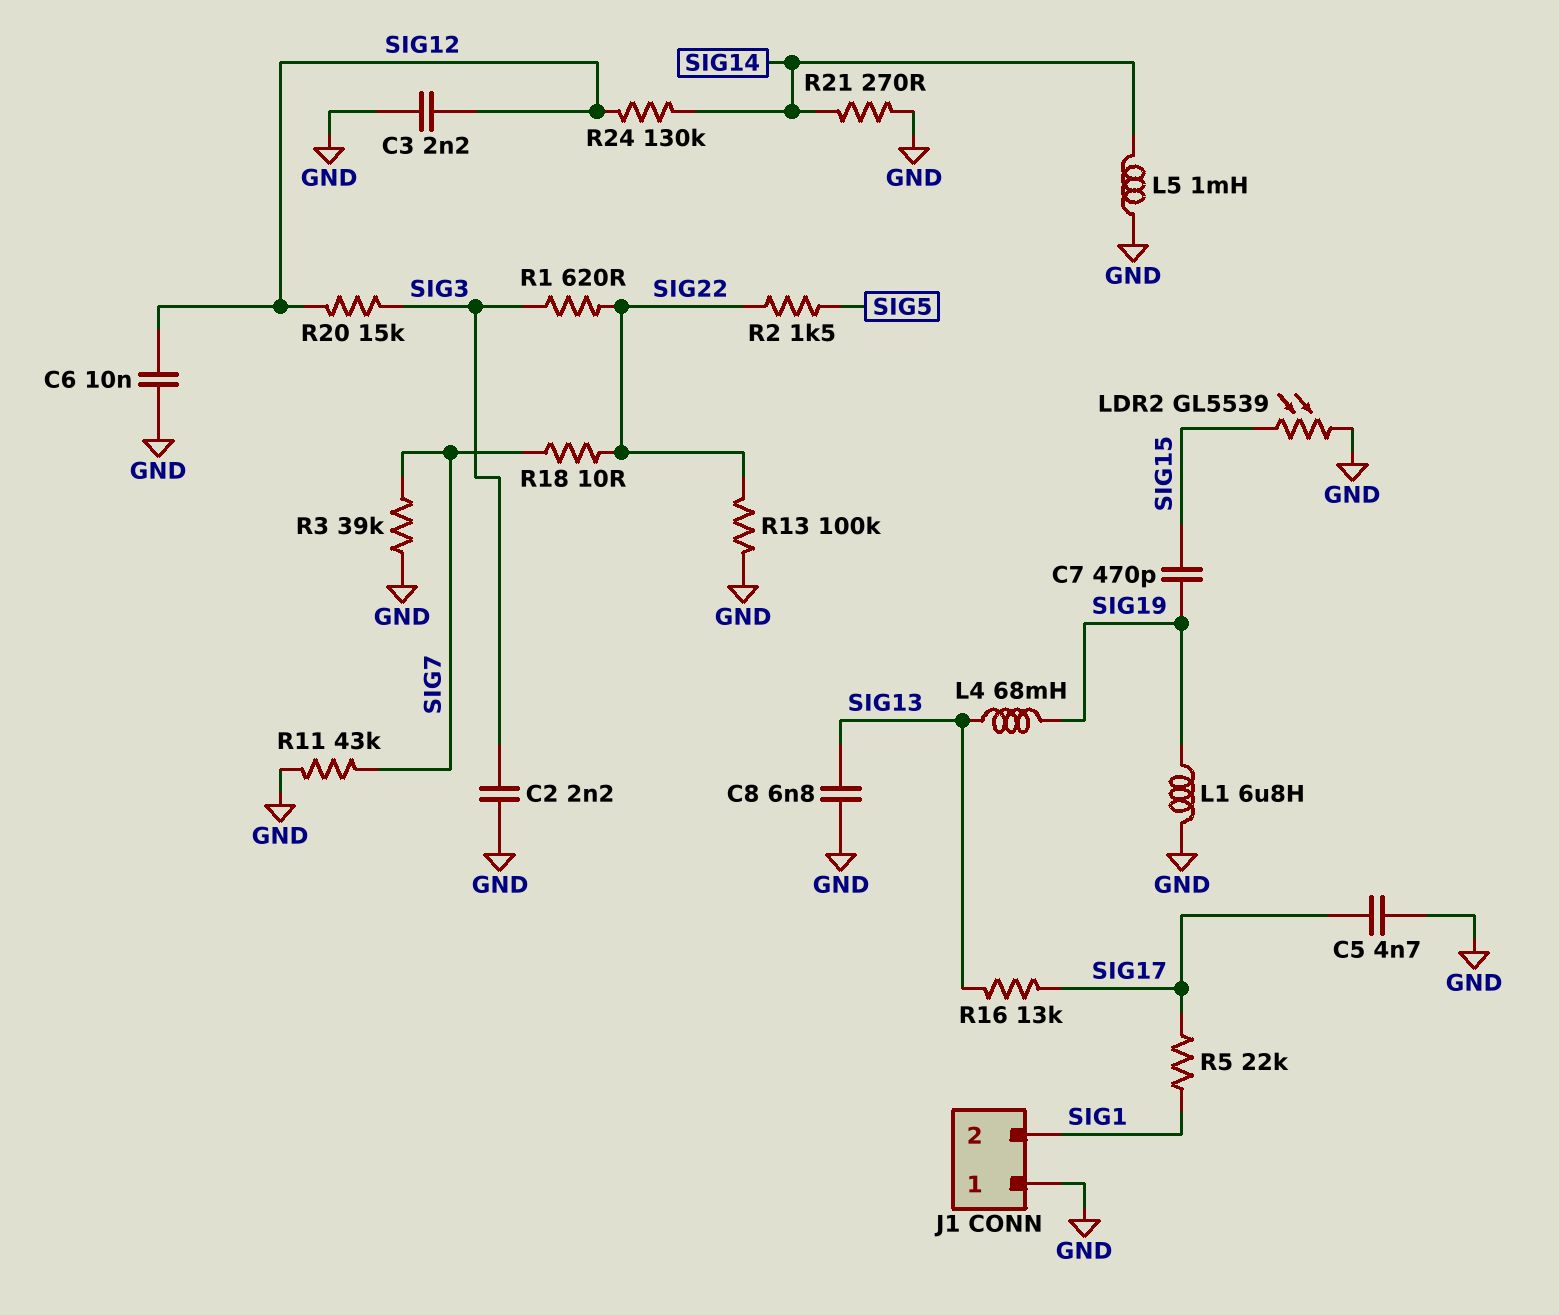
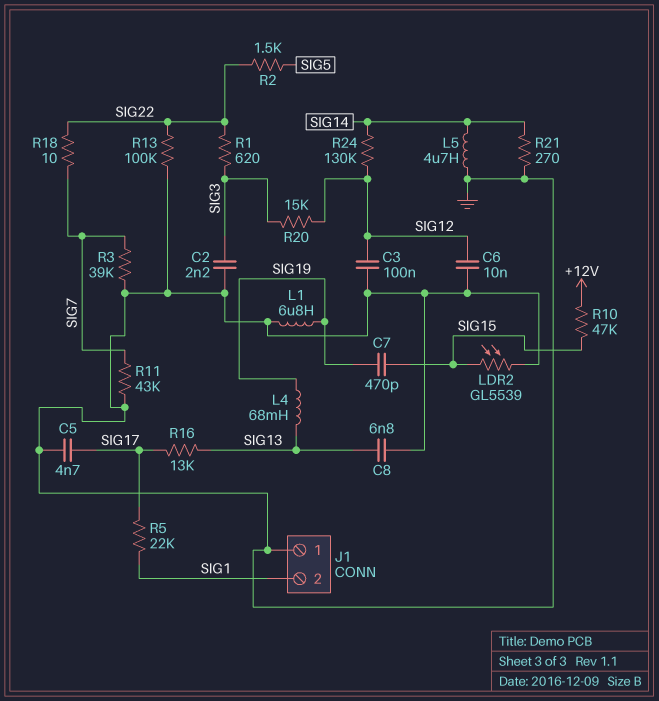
C3: 2.2nF (GND, SIG12) -> 100nF (GND, SIG12)
L5: 1mH (GND, SIG14) -> 4.7uH (GND, SIG14)
R10: none -> 47k (+12V, SIG15)

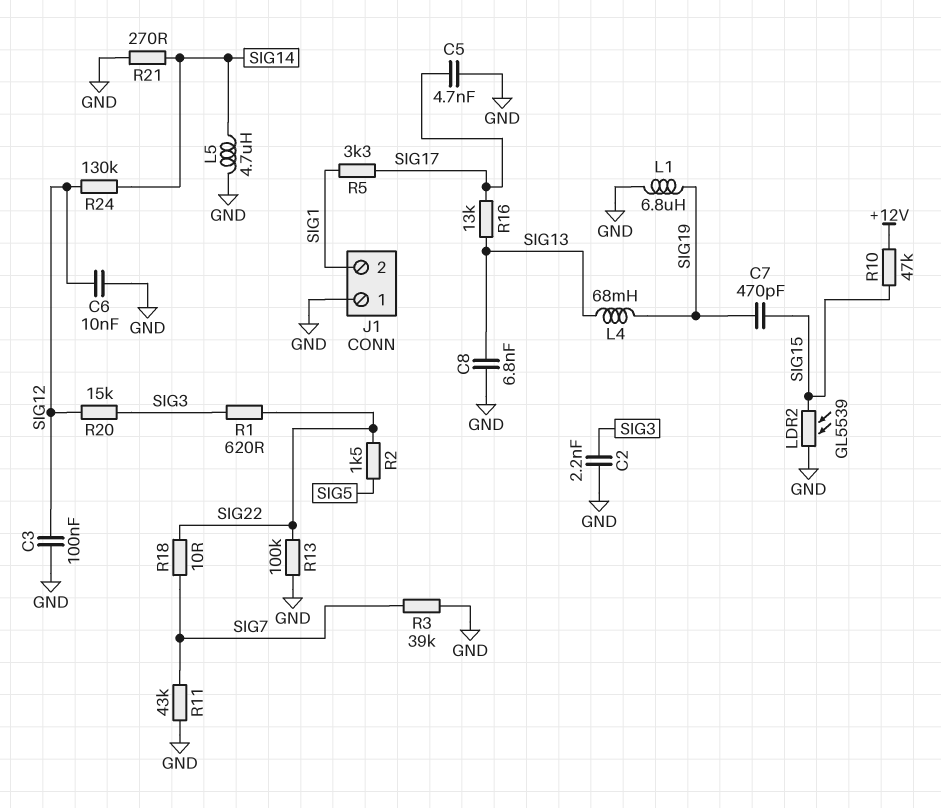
R5: 22k (SIG1, SIG17) -> 3.3k (SIG1, SIG17)

